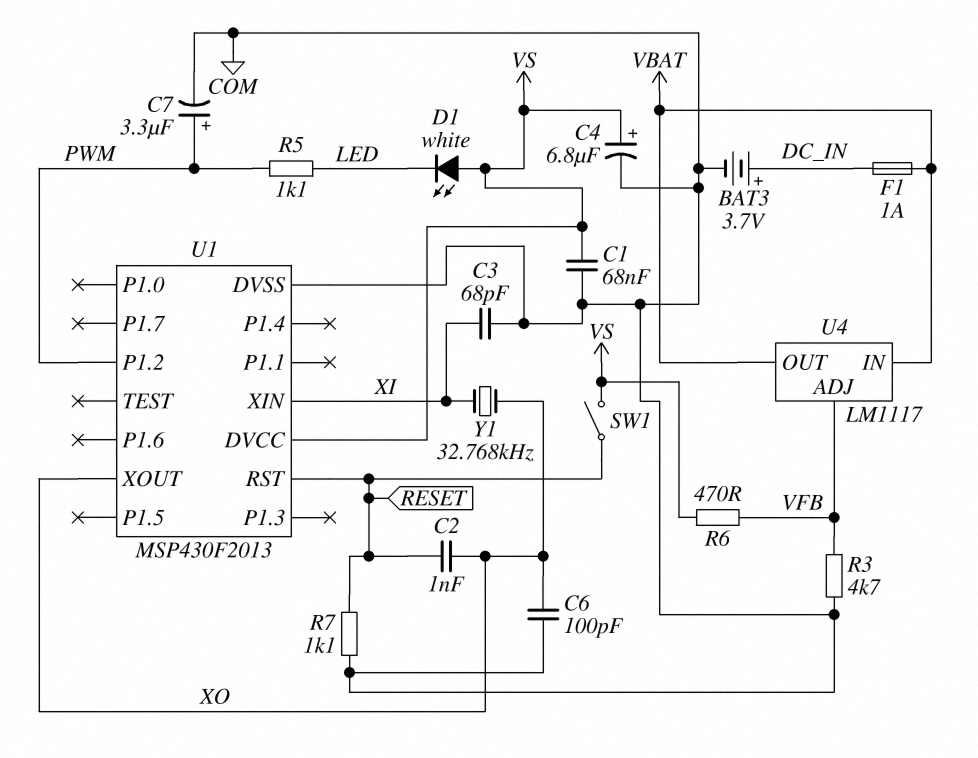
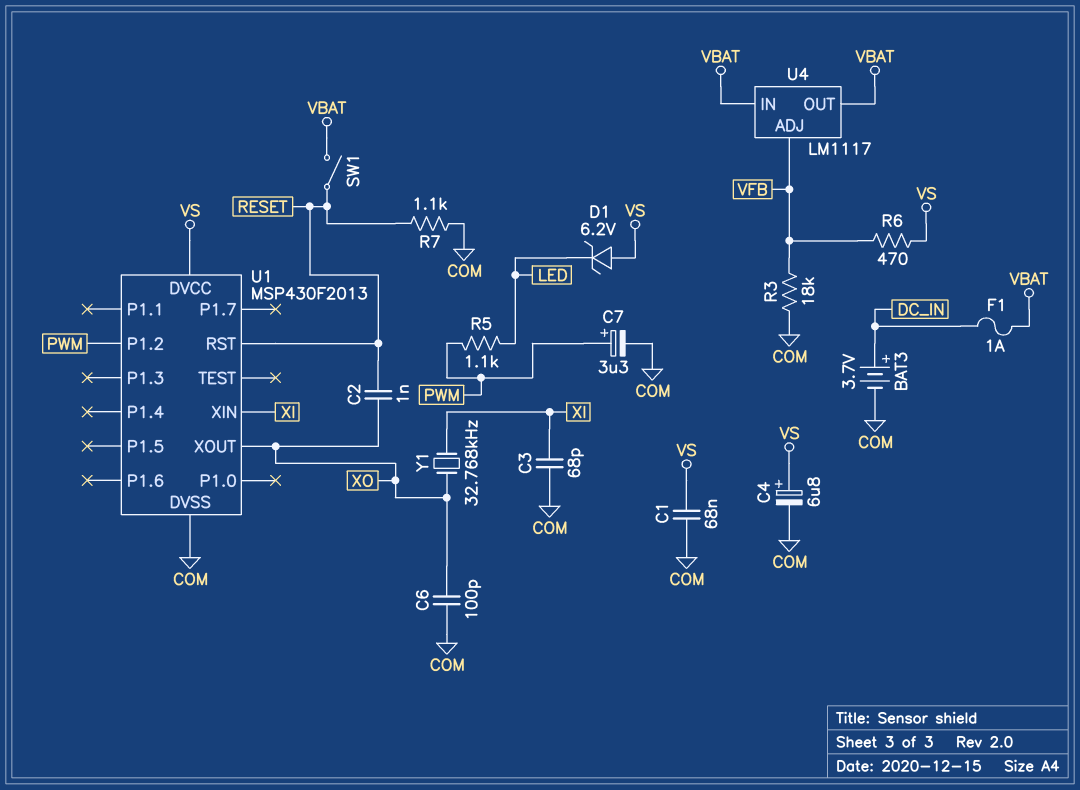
D1: LED white (A VS, K LED) -> zener 6.2V (A VS, K LED)
R3: 4.7k (COM, VFB) -> 18k (COM, VFB)
SW1: switch (RESET, VS) -> switch (RESET, VBAT)

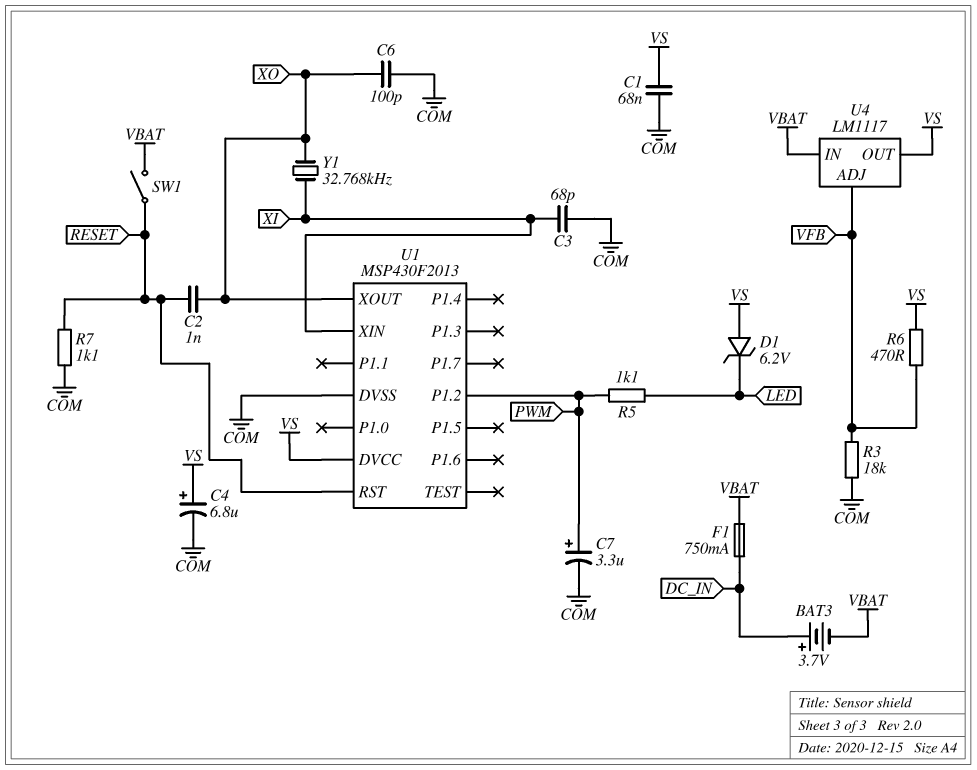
BAT3: 3.7V (plus DC_IN, minus COM) -> 3.7V (plus DC_IN, minus VBAT)
F1: 1A (DC_IN, VBAT) -> 750mA (DC_IN, VBAT)
U4 pin OUT: VBAT -> VS

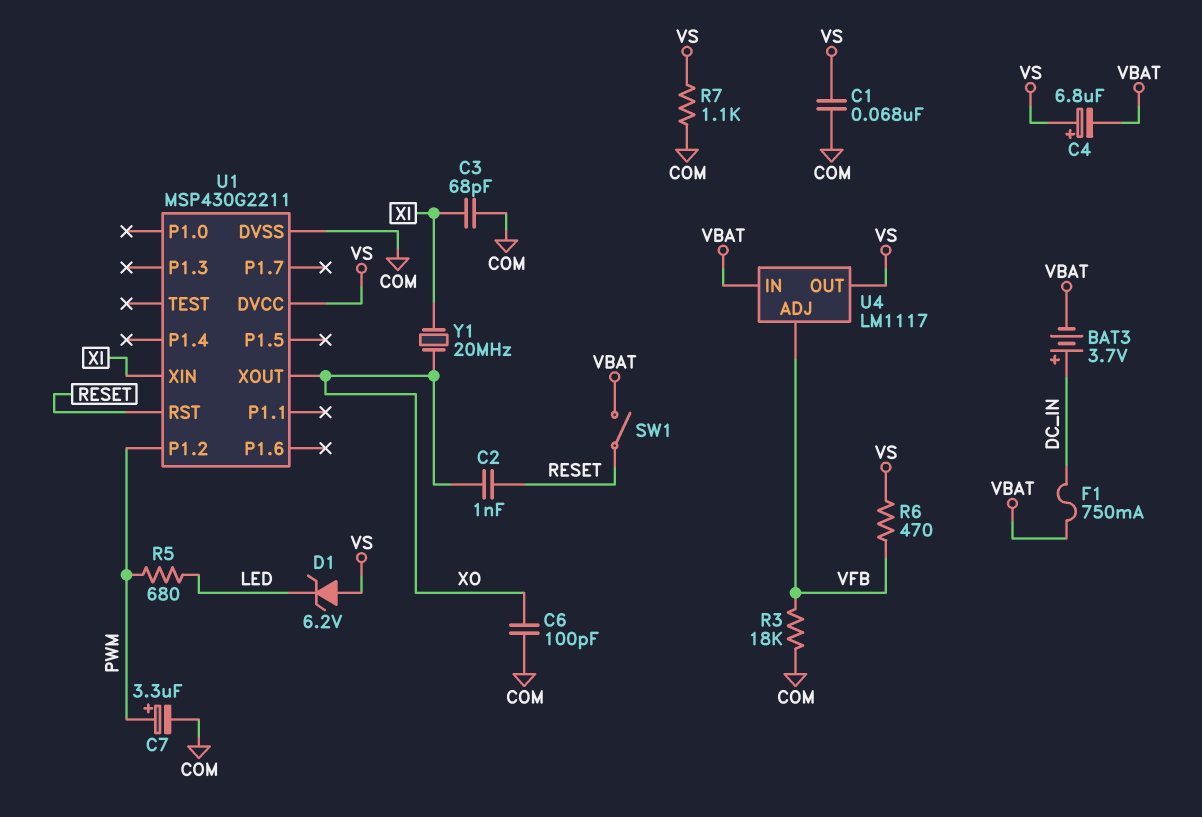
C4: 6.8uF (plus VS, minus COM) -> 6.8uF (plus VS, minus VBAT)
R5: 1.1k (LED, PWM) -> 680 (LED, PWM)
R7: 1.1k (COM, RESET) -> 1.1k (COM, VS)
U1: MSP430F2013 -> MSP430G2211
Y1: 32.768kHz (XI, XO) -> 20MHz (XI, XO)

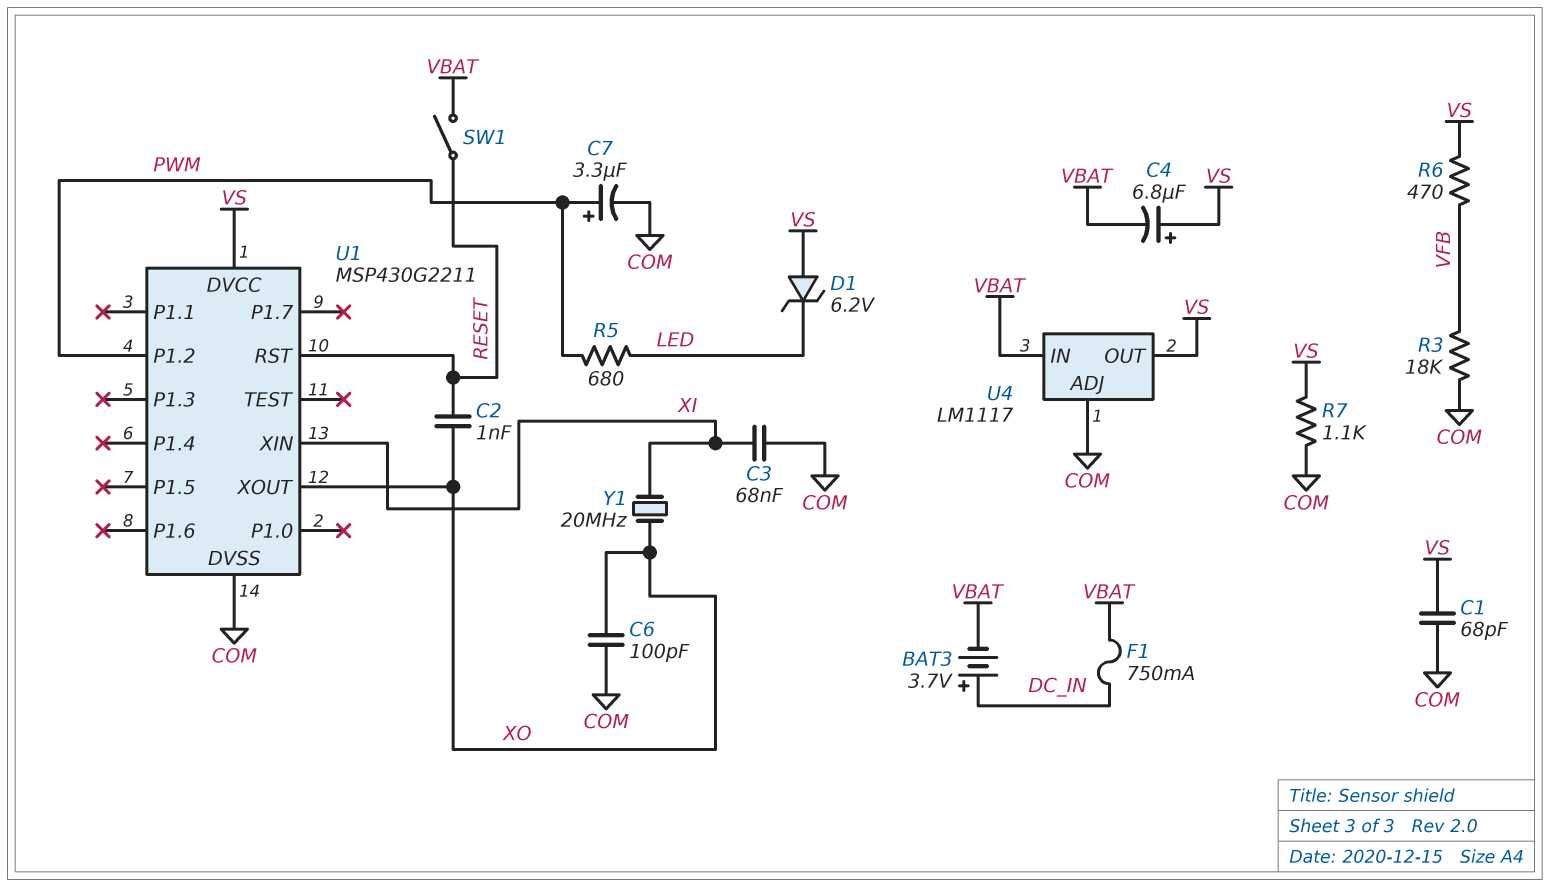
C1: 68nF (COM, VS) -> 68pF (COM, VS)
C3: 68pF (COM, XI) -> 68nF (COM, XI)
U4 pin ADJ: VFB -> COM

